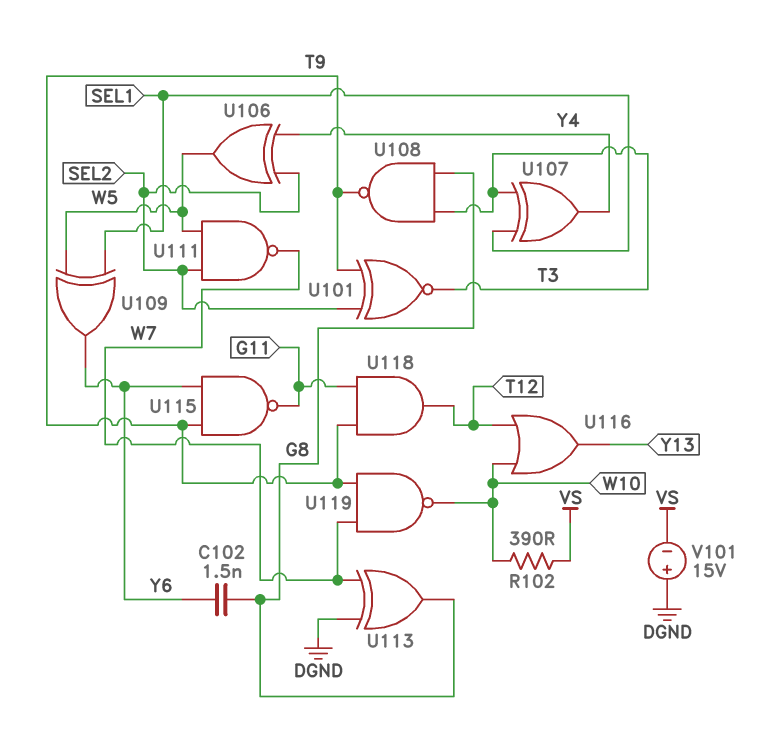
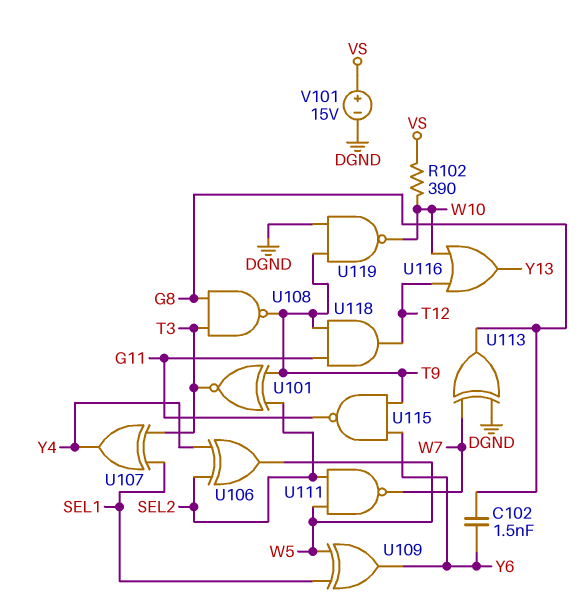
U119: NAND (in T9, in W7, out W10) -> NAND (in DGND, in T9, out W10)
V101: 15V (plus DGND, minus VS) -> 15V (plus VS, minus DGND)

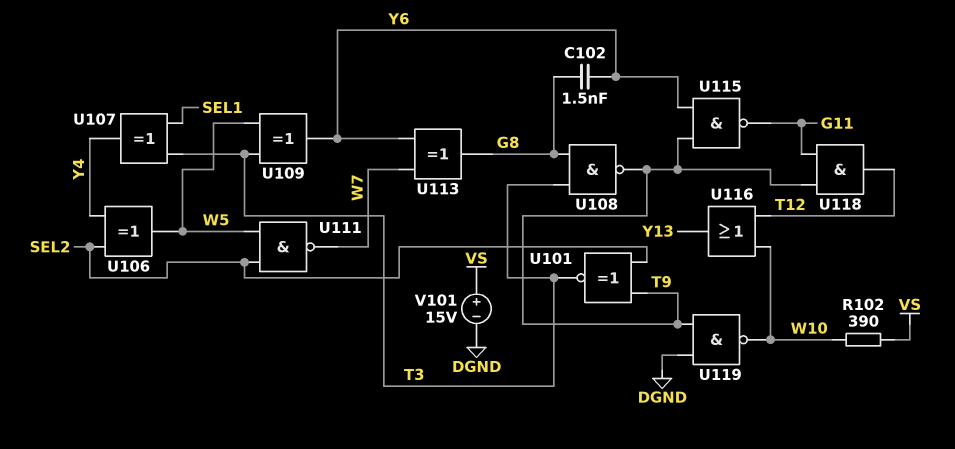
U109: XOR (in SEL1, in W5, out Y6) -> XOR (in T3, in W5, out Y6)
U113: XOR (in DGND, in W7, out G8) -> XOR (in W7, in Y6, out G8)

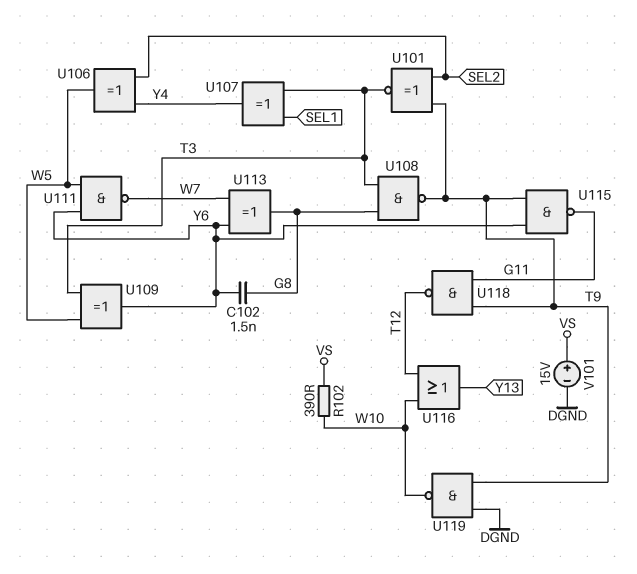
U111: NAND (in SEL2, in W5, out W7) -> NAND (in W5, in Y6, out W7)
U118: AND (in G11, in T9, out T12) -> NAND (in G11, in T9, out T12)

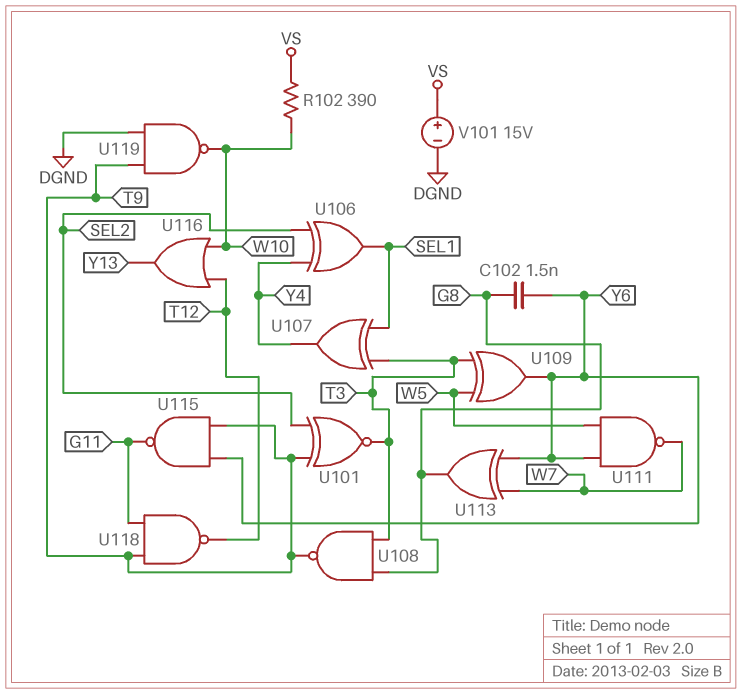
U106: XOR (in SEL2, in Y4, out W5) -> XOR (in SEL2, in Y4, out SEL1)

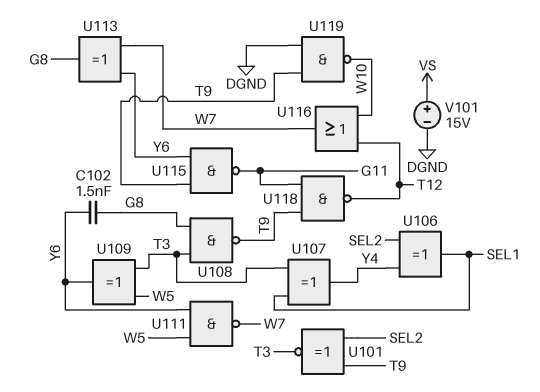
R102: 390 (VS, W10) -> none
U116: OR (in T12, in W10, out Y13) -> OR (in T12, in W10, out W7)

